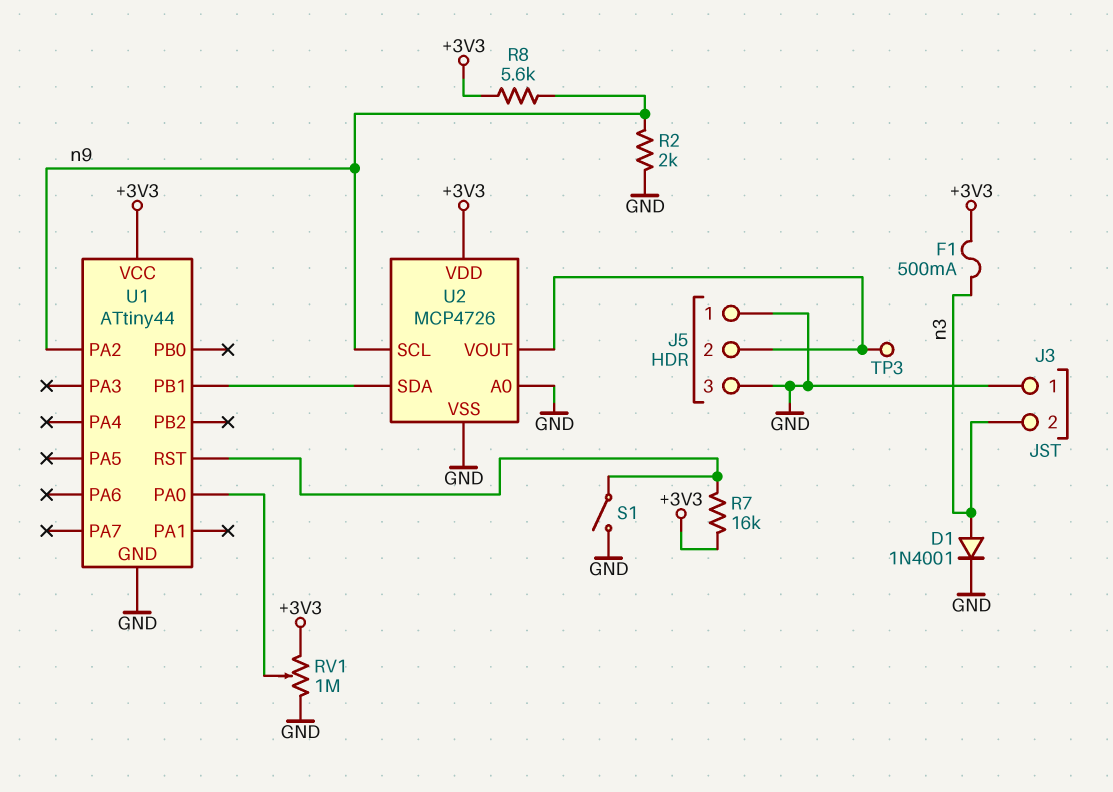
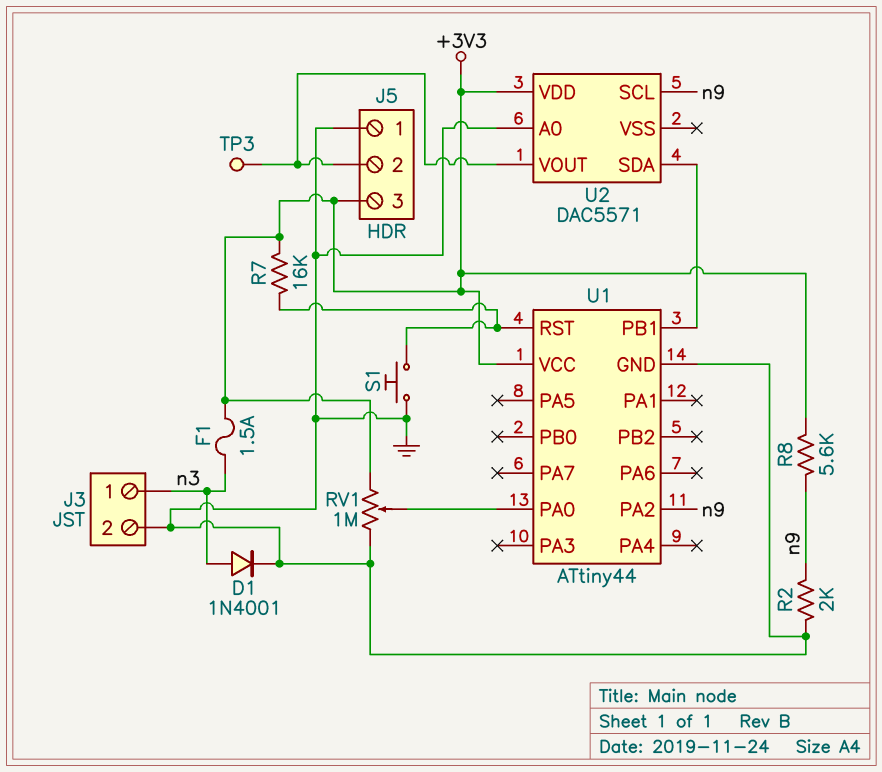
F1: 500mA (+3V3, n3) -> 1.5A (+3V3, n3)
J3 pin 1: GND -> n3
J3 pin 2: n3 -> GND
J5 pin 3: GND -> +3V3
S1: switch (GND, U1/RST) -> button (GND, U1/RST)
U2: MCP4726 -> DAC5571
U2 pin VSS: GND -> none

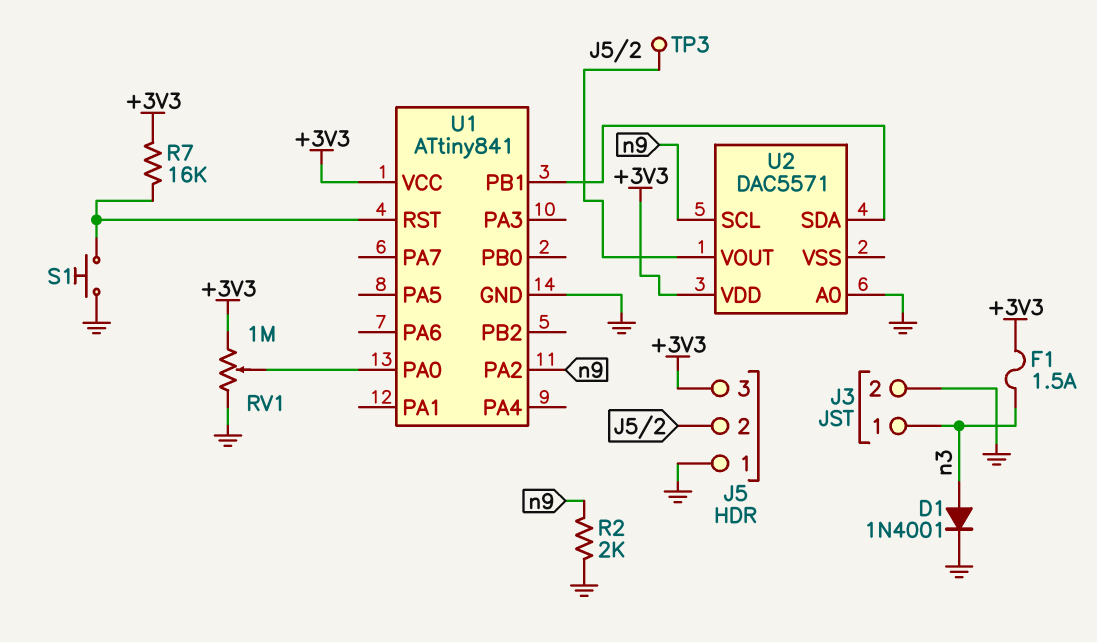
R8: 5.6k (+3V3, n9) -> none
U1: ATtiny44 -> ATtiny841

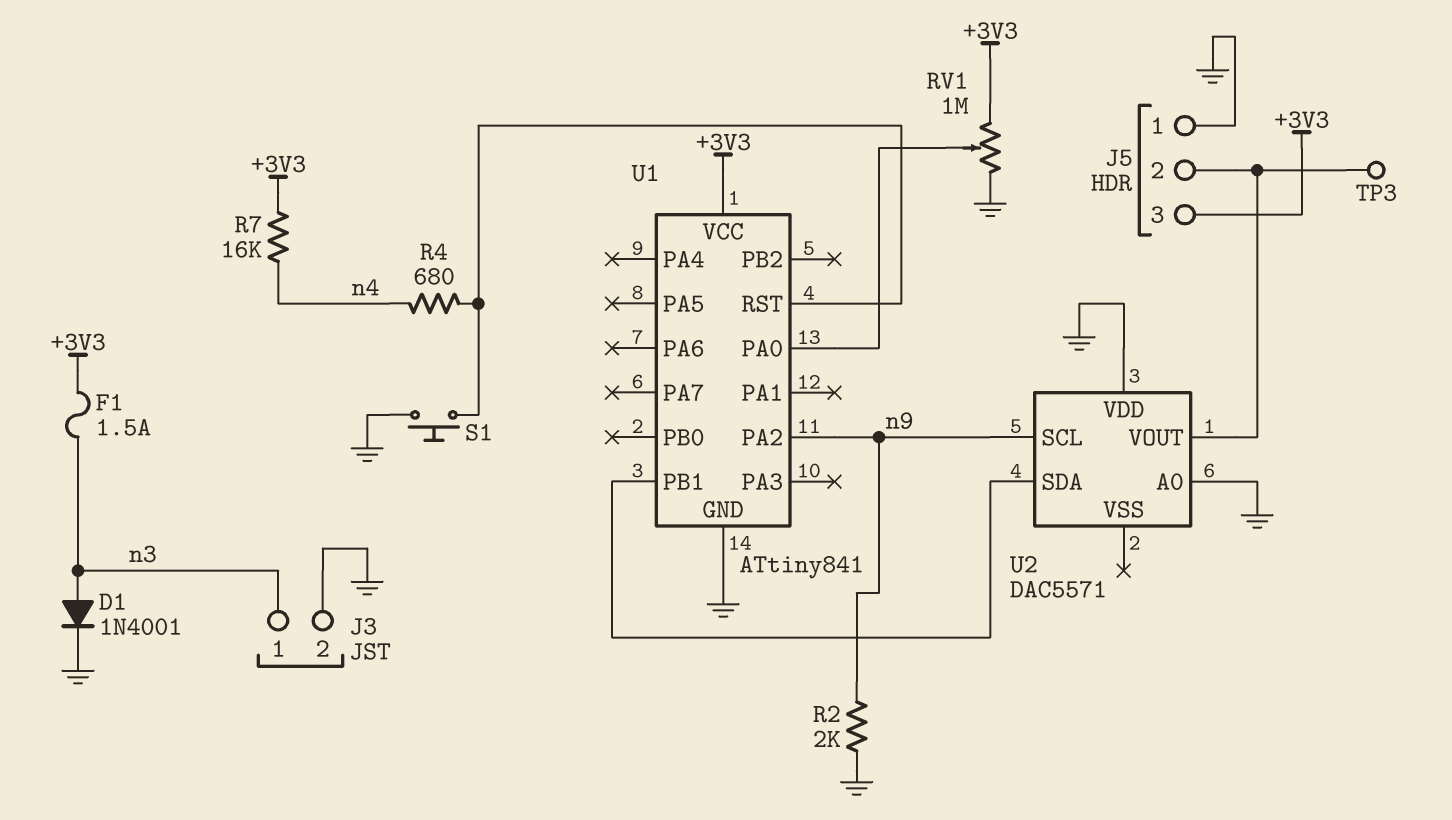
R4: none -> 680 (U1/RST, n4)
R7: 16k (+3V3, U1/RST) -> 16k (+3V3, n4)
U2 pin VDD: +3V3 -> GND

